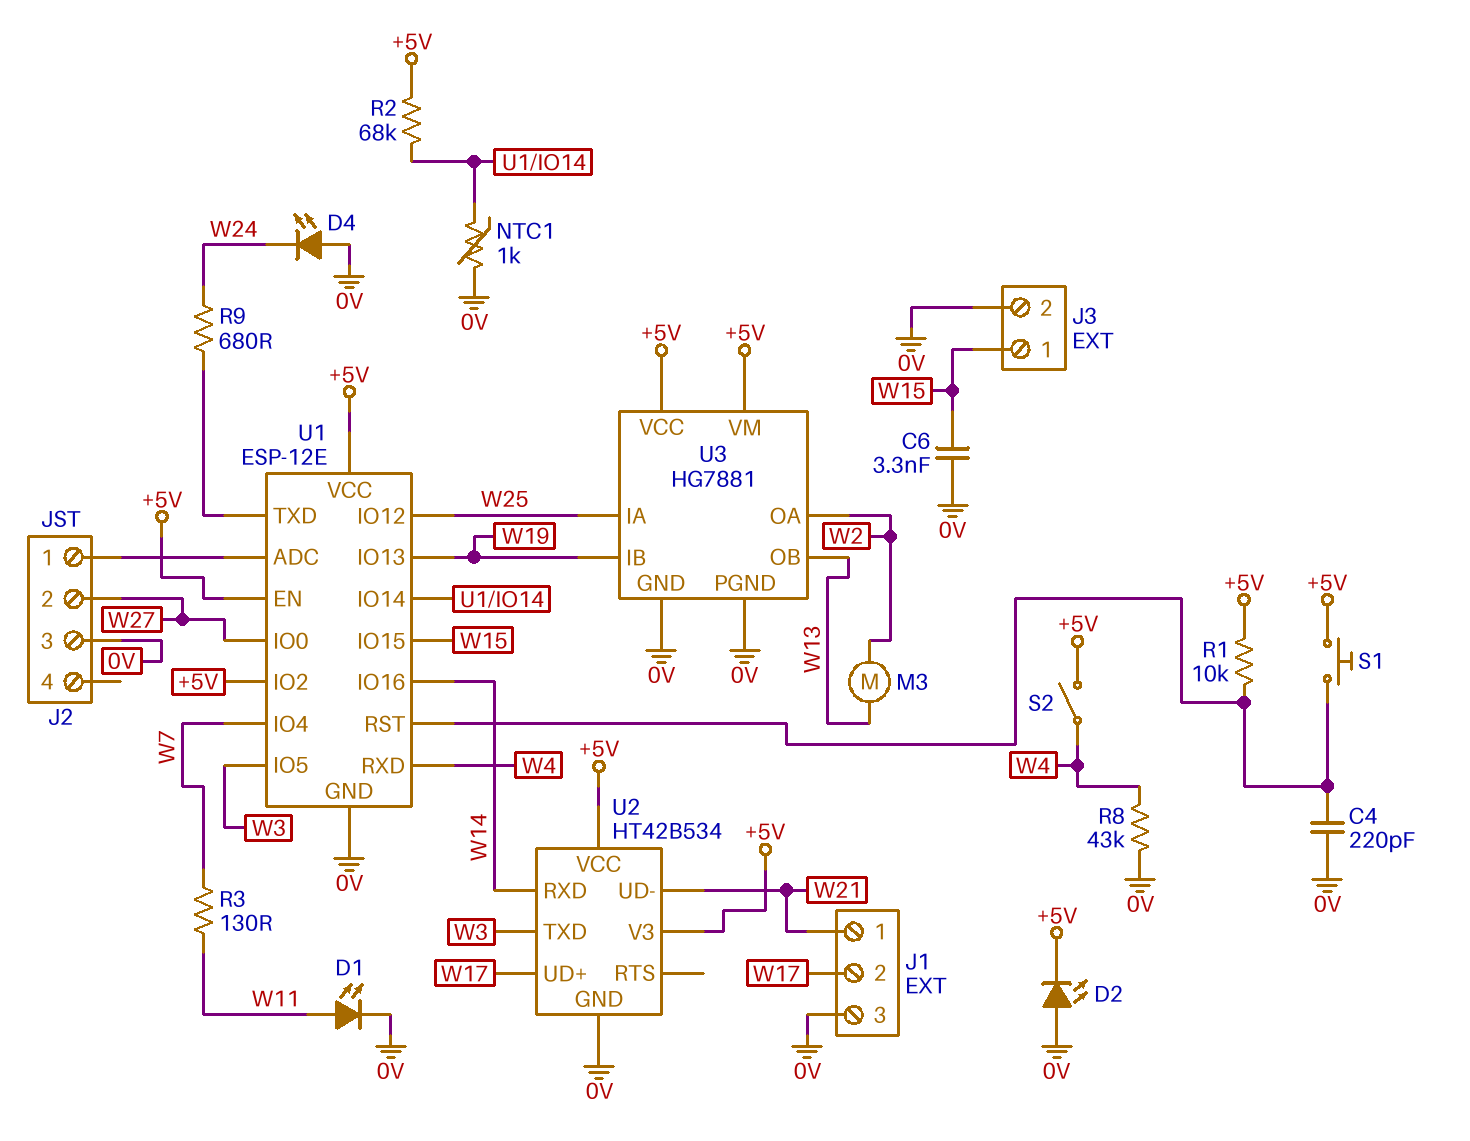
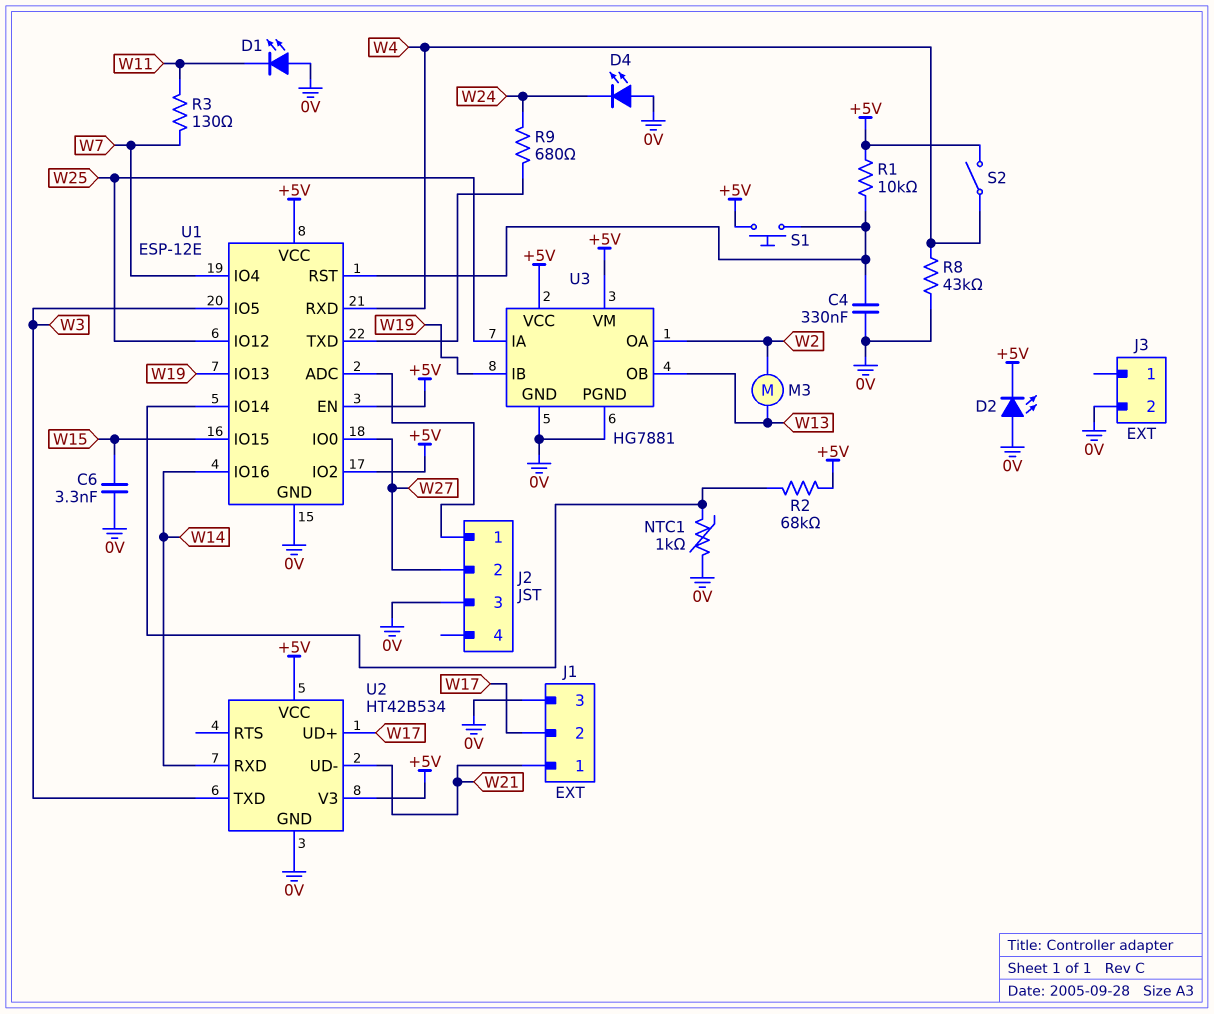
C4: 220pF (0V, U1/RST) -> 330nF (0V, U1/RST)
D1: LED (A W11, K 0V) -> LED (A 0V, K W11)
J3 pin 1: W15 -> none

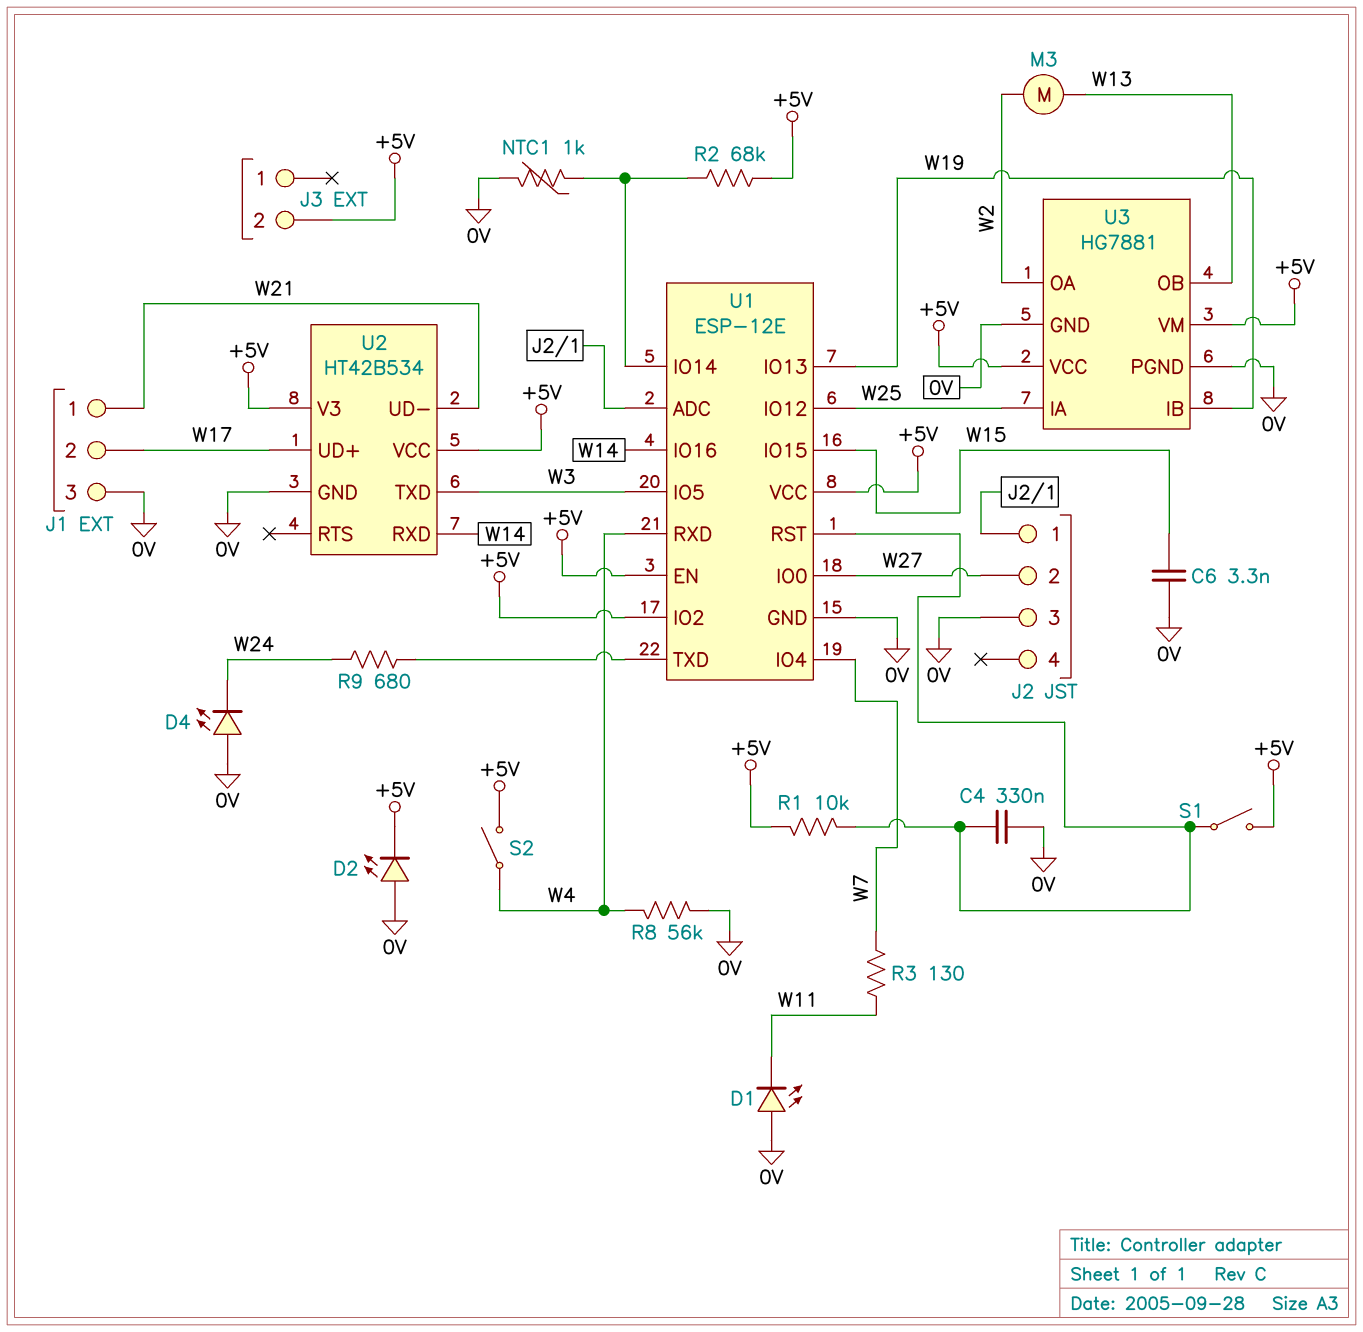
J3 pin 2: 0V -> +5V
R8: 43k (0V, W4) -> 56k (0V, W4)
S1: button (+5V, U1/RST) -> switch (+5V, U1/RST)

